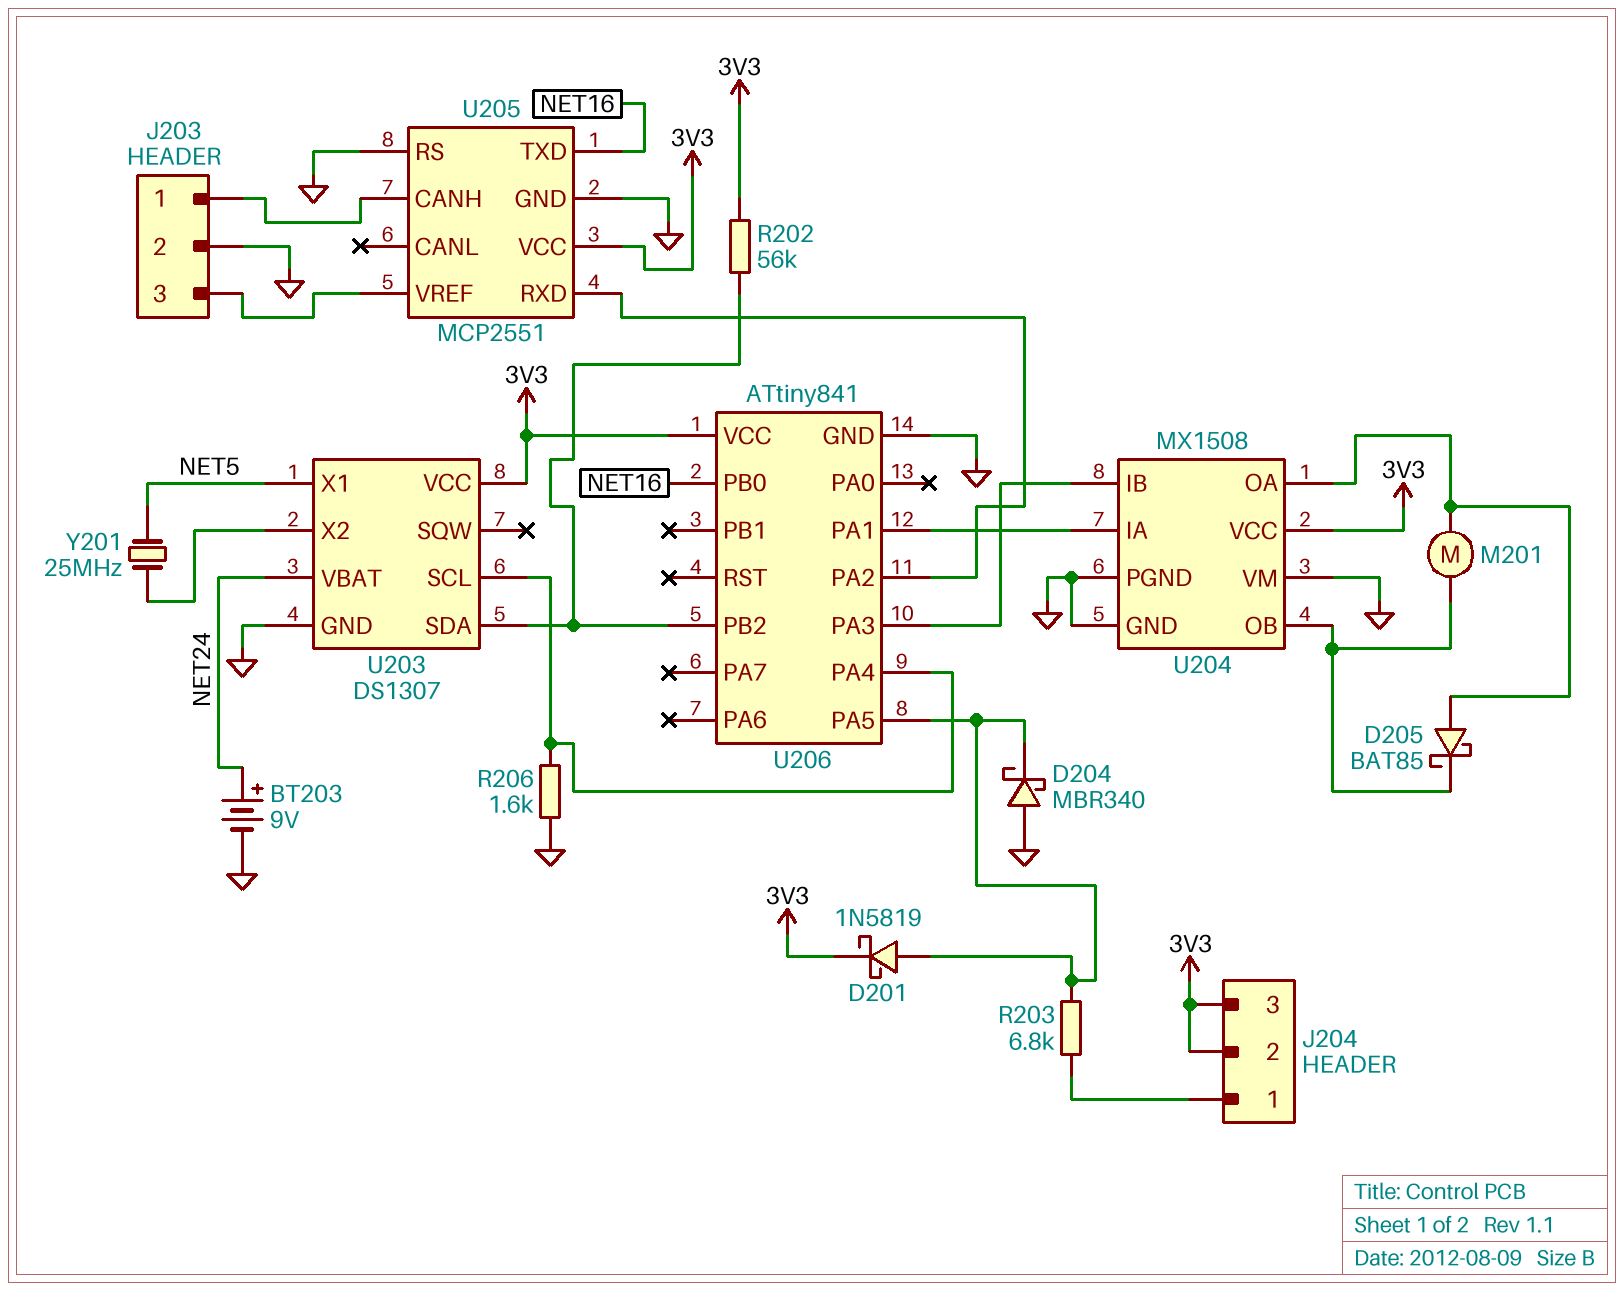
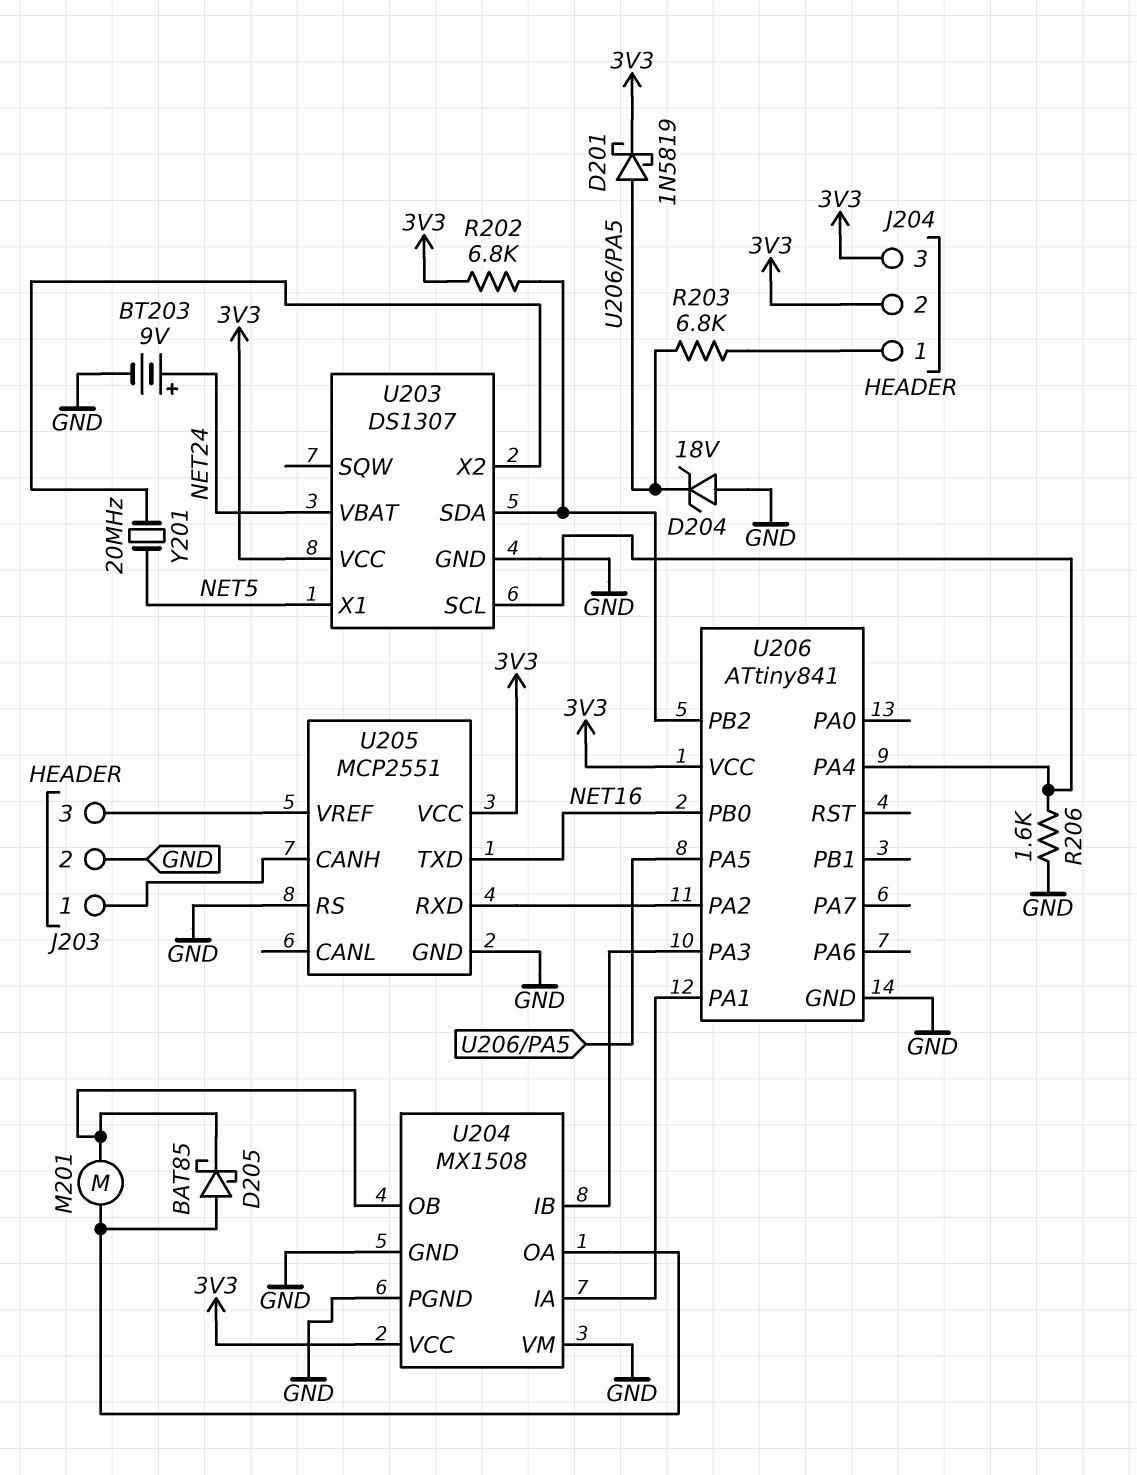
D204: schottky MBR340 (A GND, K U206/PA5) -> zener 18V (A GND, K U206/PA5)
R202: 56k (3V3, U203/SDA) -> 6.8k (3V3, U203/SDA)
Y201: 25MHz (NET5, U203/X2) -> 20MHz (NET5, U203/X2)

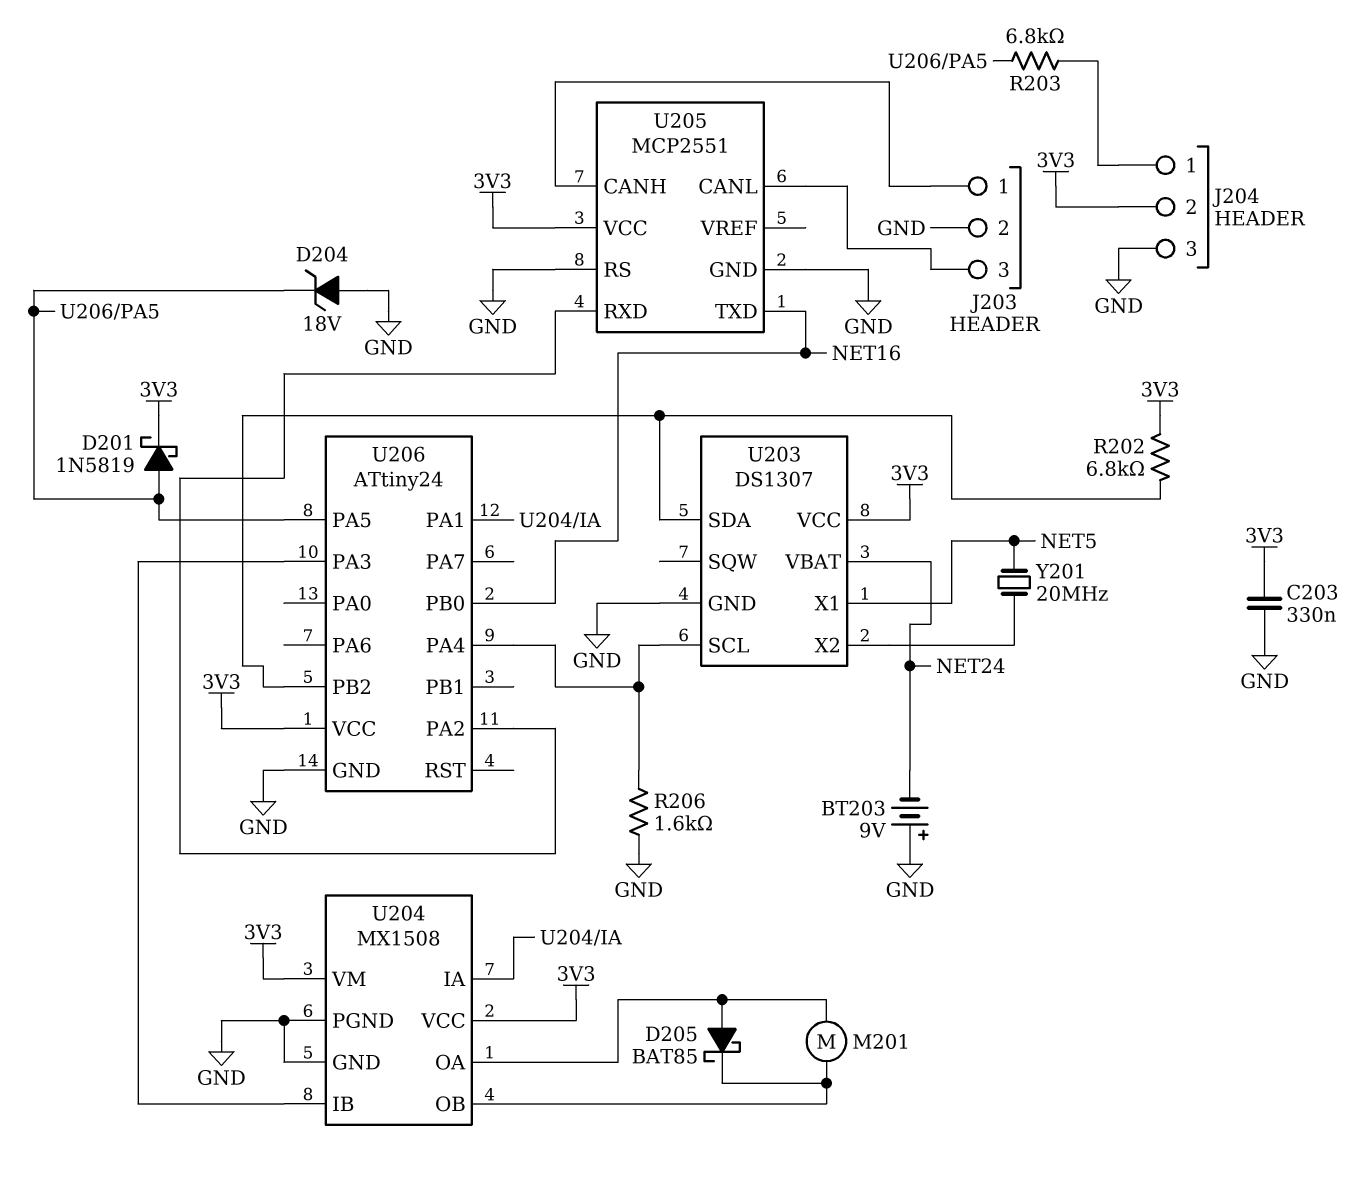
BT203: 9V (plus NET24, minus GND) -> 9V (plus GND, minus NET24)
C203: none -> 330nF (3V3, GND)
J204 pin 3: 3V3 -> GND
U204 pin VM: GND -> 3V3
U205 pin CANL: none -> J203/3
U205 pin VREF: J203/3 -> none
U206: ATtiny841 -> ATtiny24

